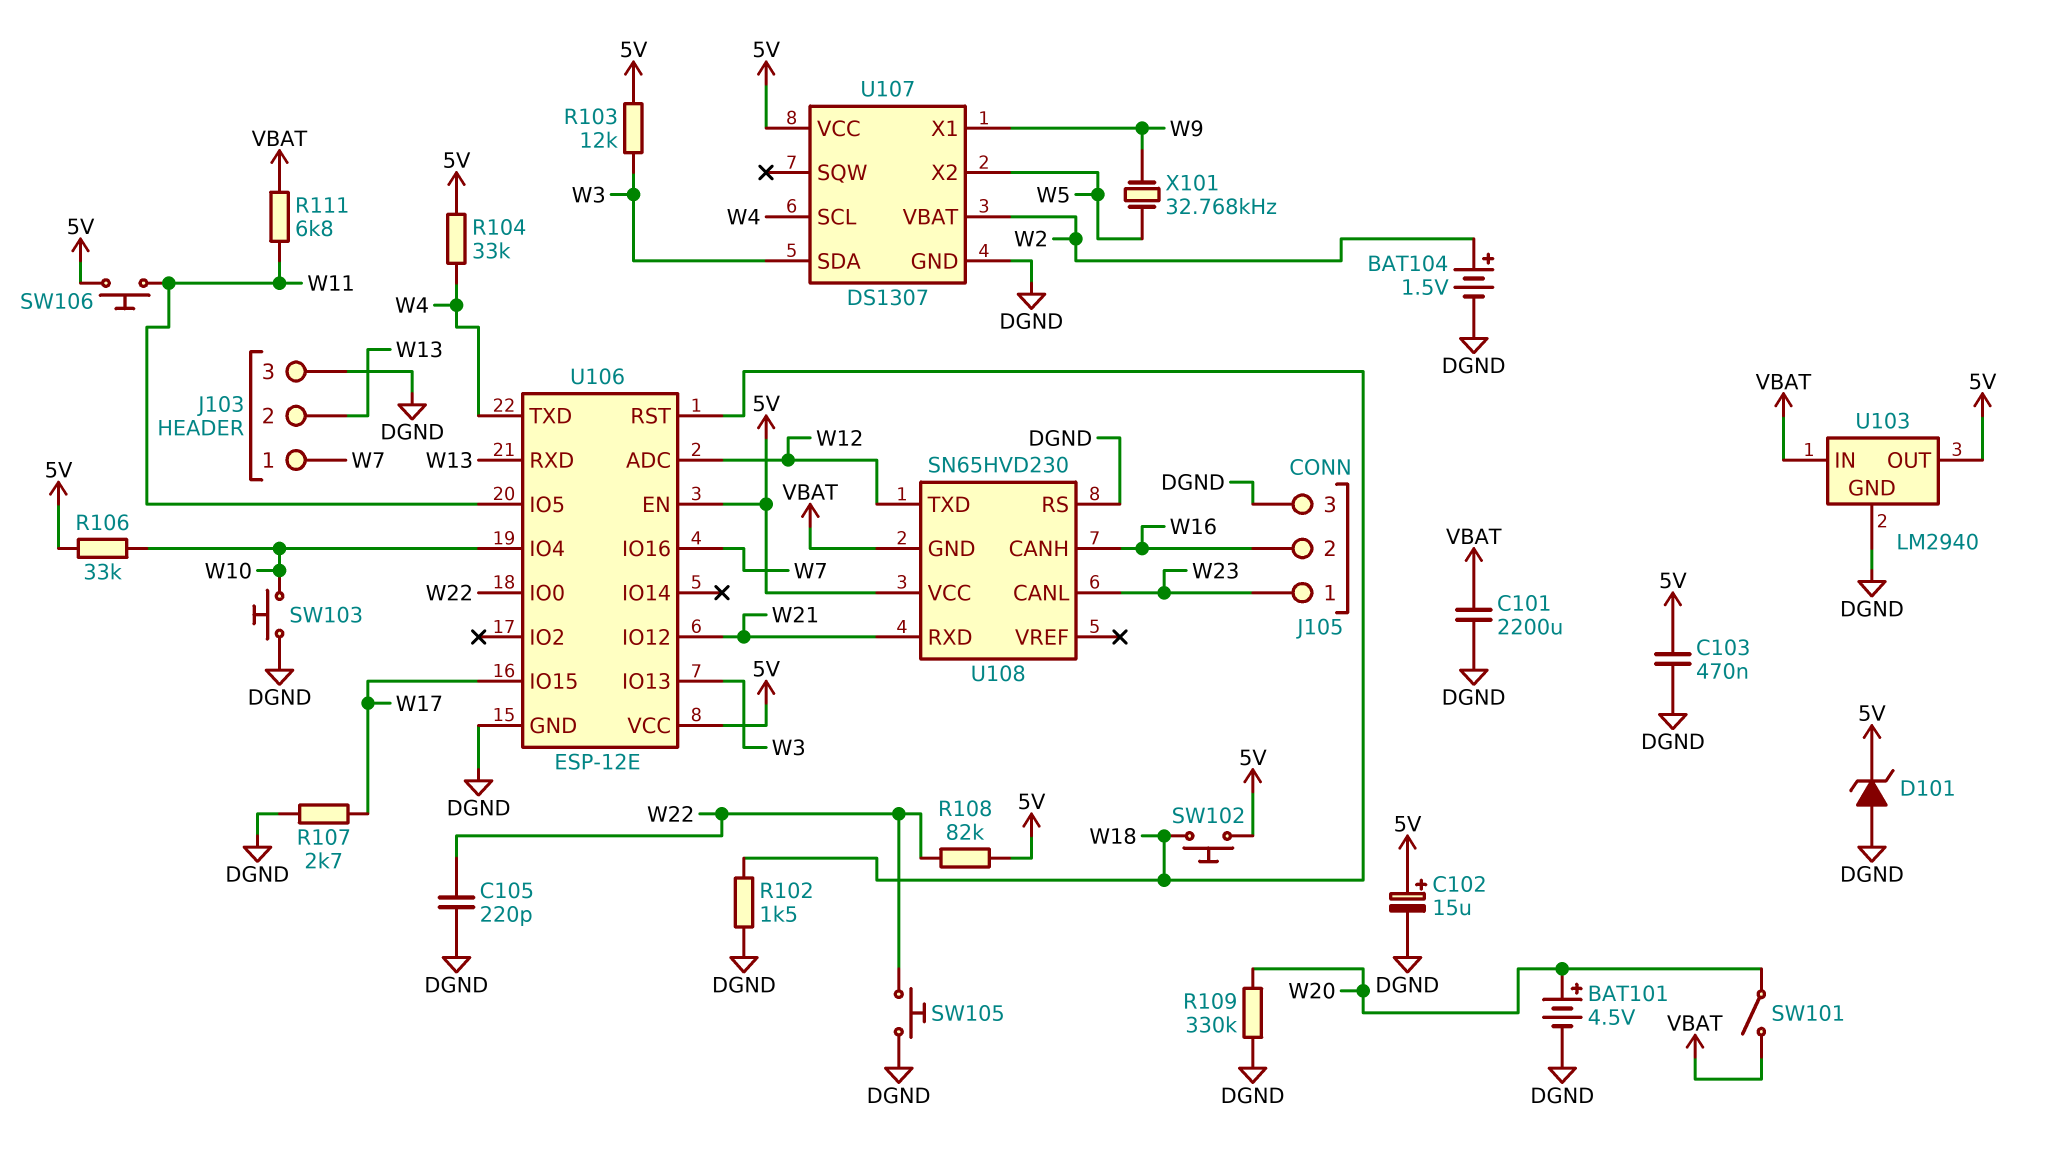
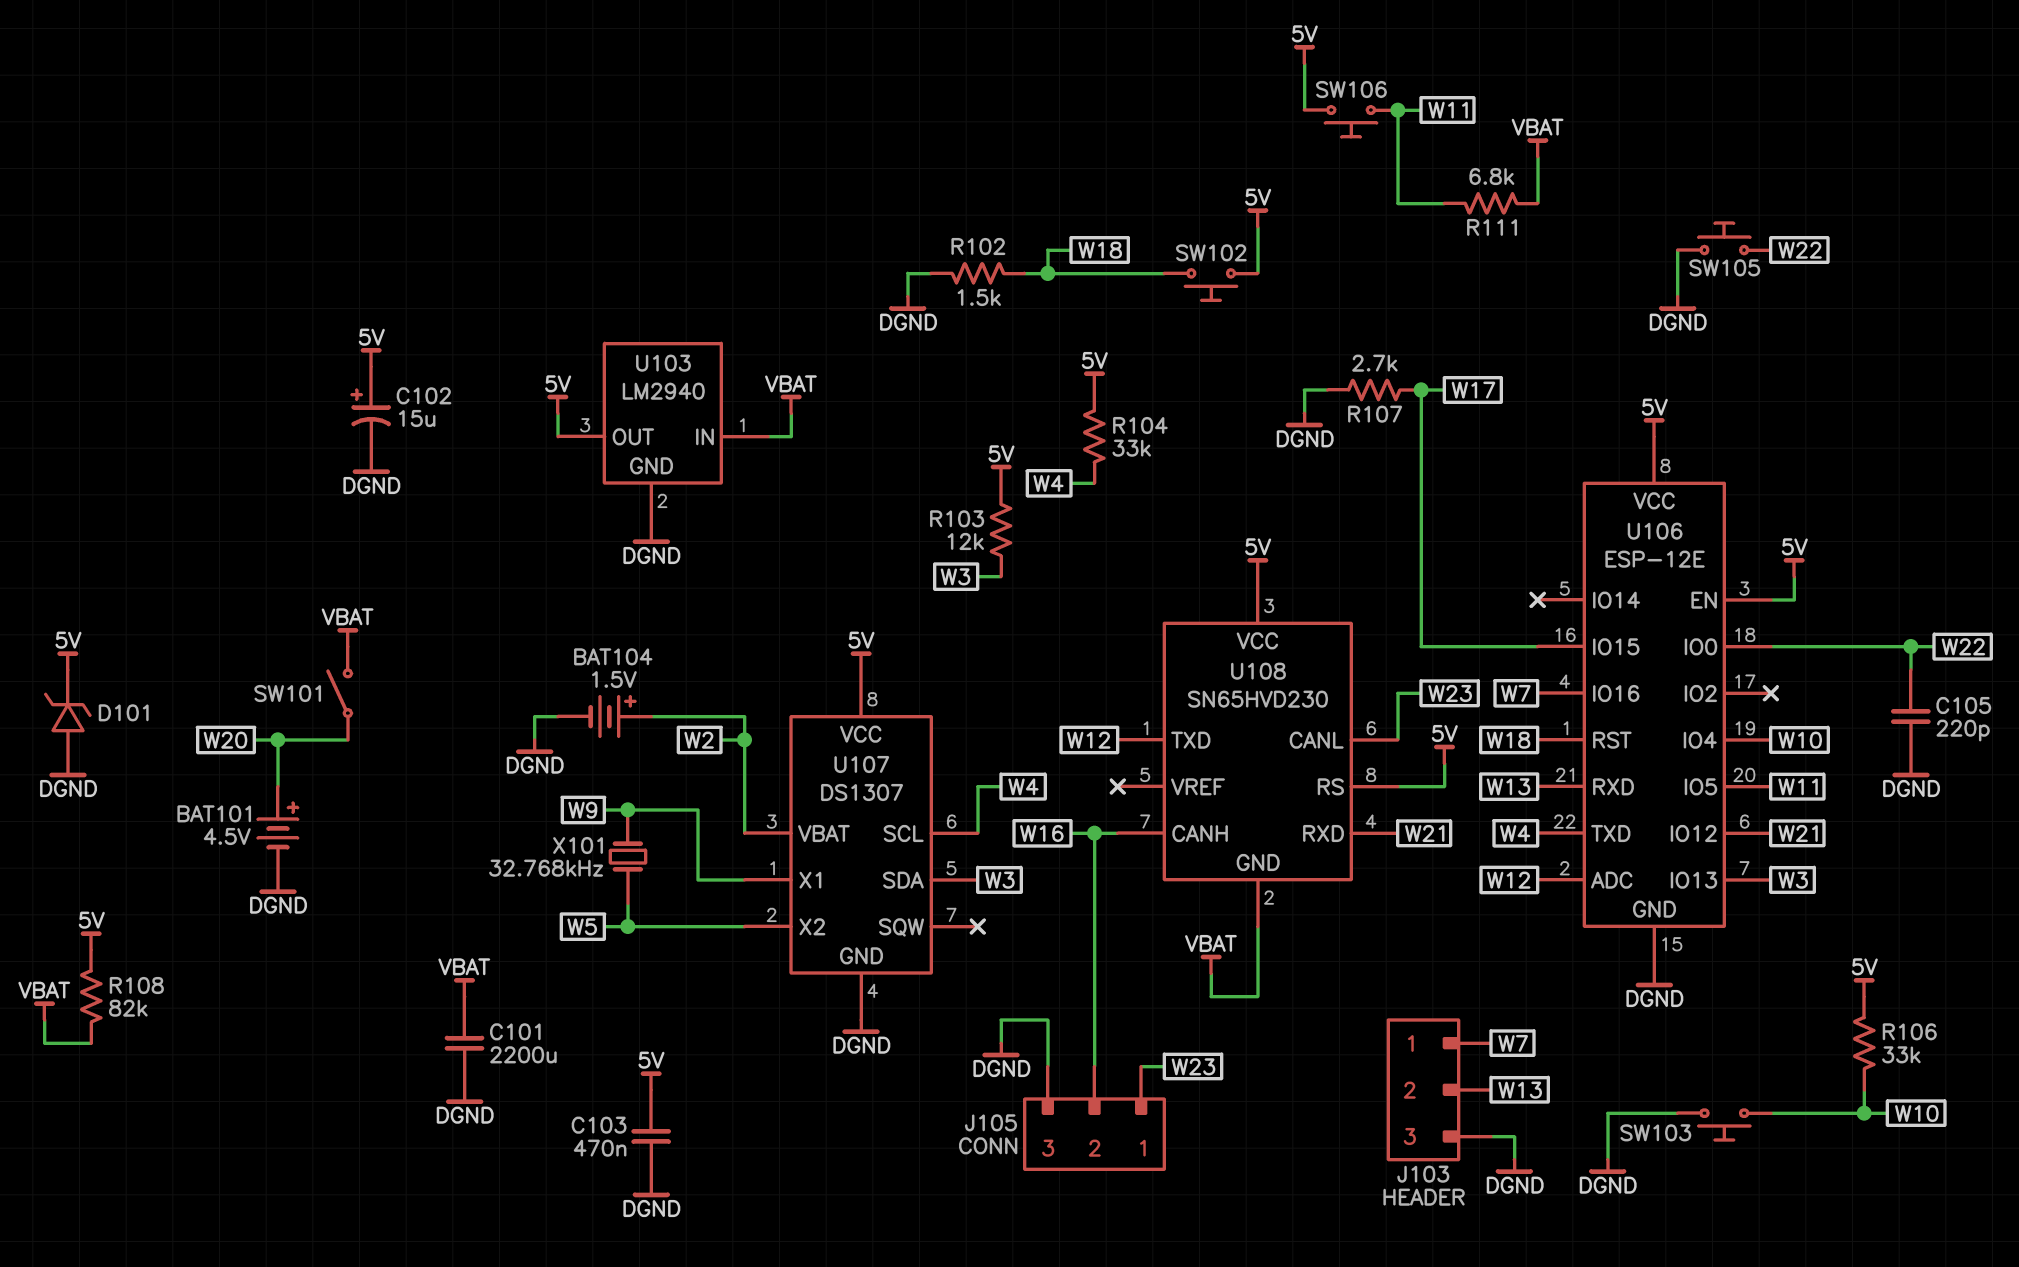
R108: 82k (5V, W22) -> 82k (5V, VBAT)
R109: 330k (DGND, W20) -> none
U108 pin RS: DGND -> 5V

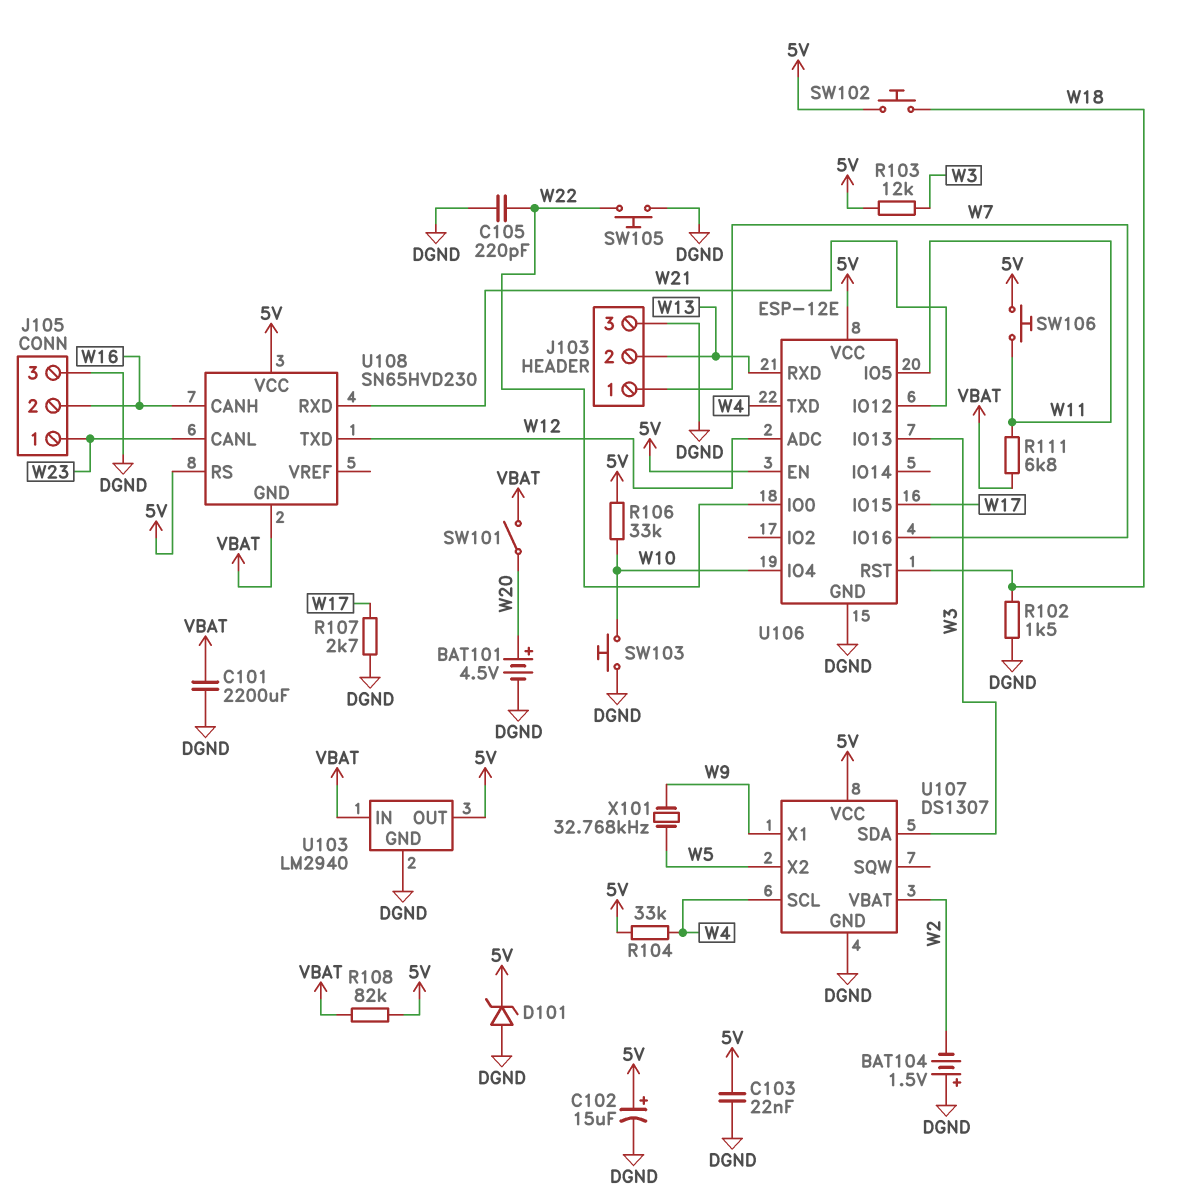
BAT104: 1.5V (plus W2, minus DGND) -> 1.5V (plus DGND, minus W2)
C103: 470nF (5V, DGND) -> 22nF (5V, DGND)

